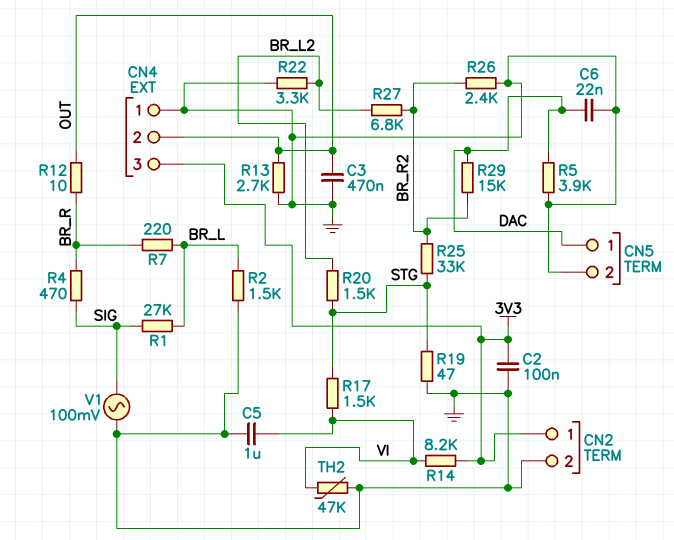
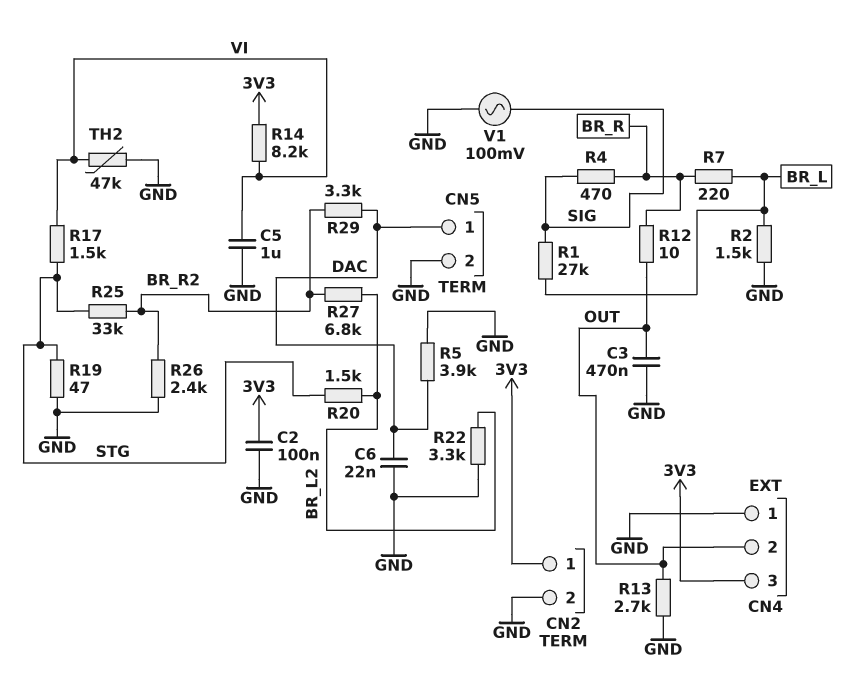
R29: 15k (BR_R2, DAC) -> 3.3k (BR_R2, DAC)

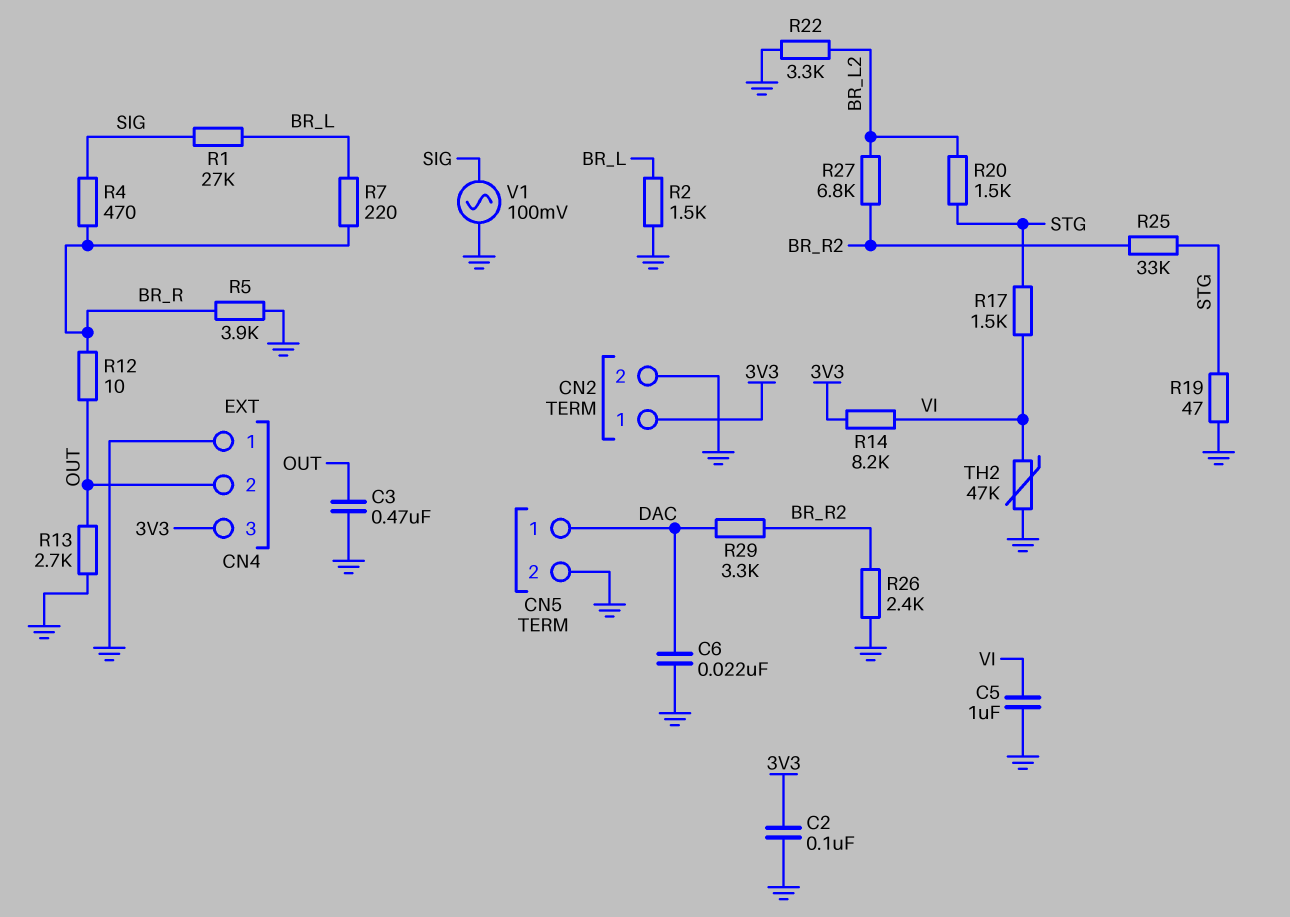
R5: 3.9k (DAC, GND) -> 3.9k (BR_R, GND)

